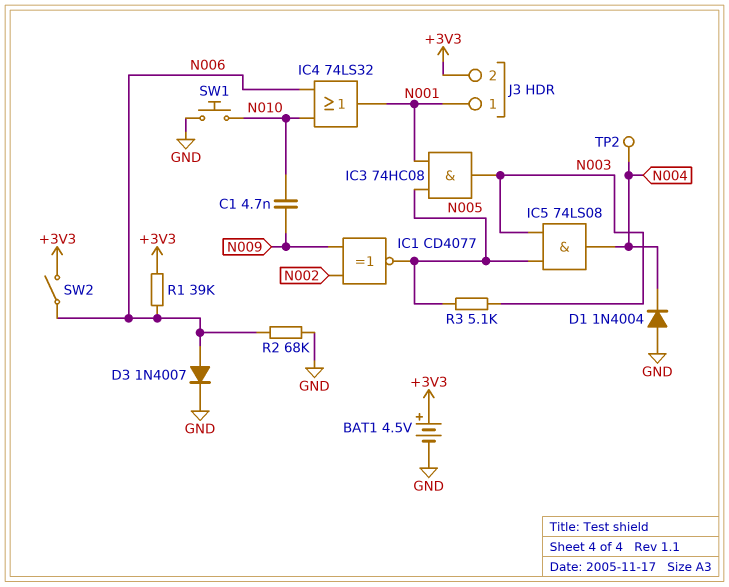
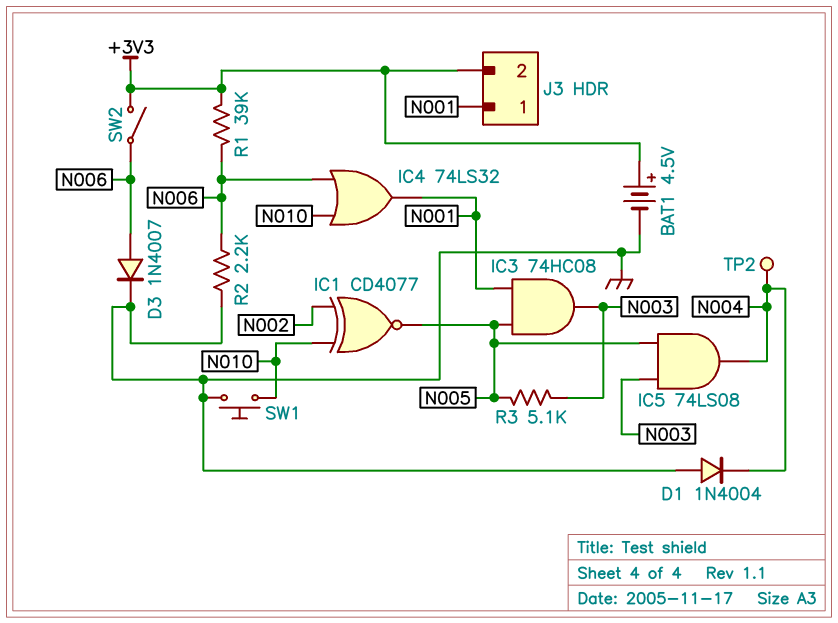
C1: 4.7nF (N009, N010) -> none
IC1: XNOR CD4077 (in N002, in N009, out N005) -> XNOR CD4077 (in N002, in N010, out N005)
R2: 68k (GND, N006) -> 2.2k (GND, N006)

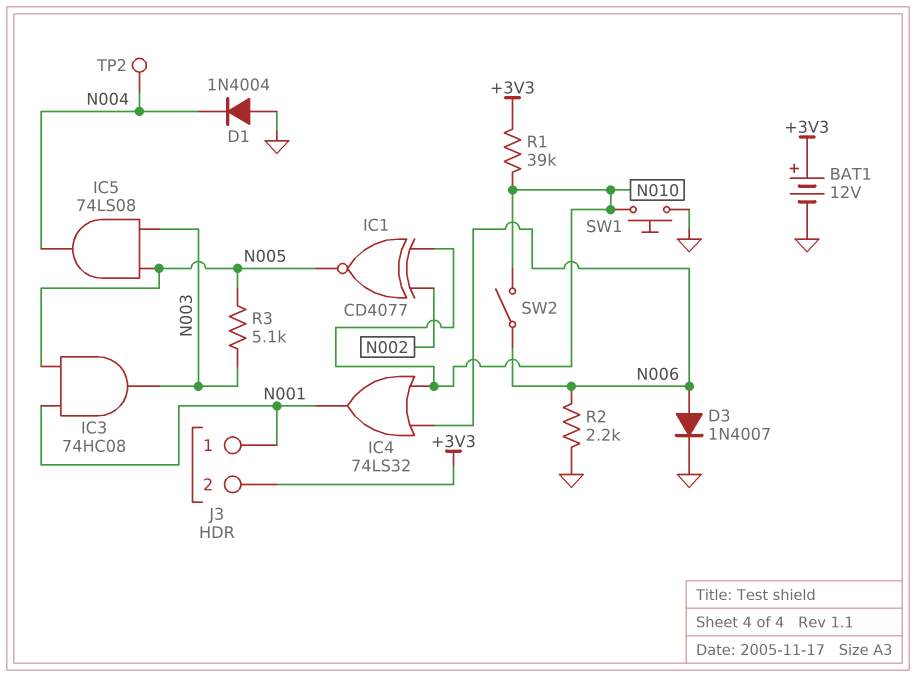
BAT1: 4.5V (plus +3V3, minus GND) -> 12V (plus +3V3, minus GND)
R1: 39k (+3V3, N006) -> 39k (+3V3, N010)
SW2: switch (+3V3, N006) -> switch (N006, N010)

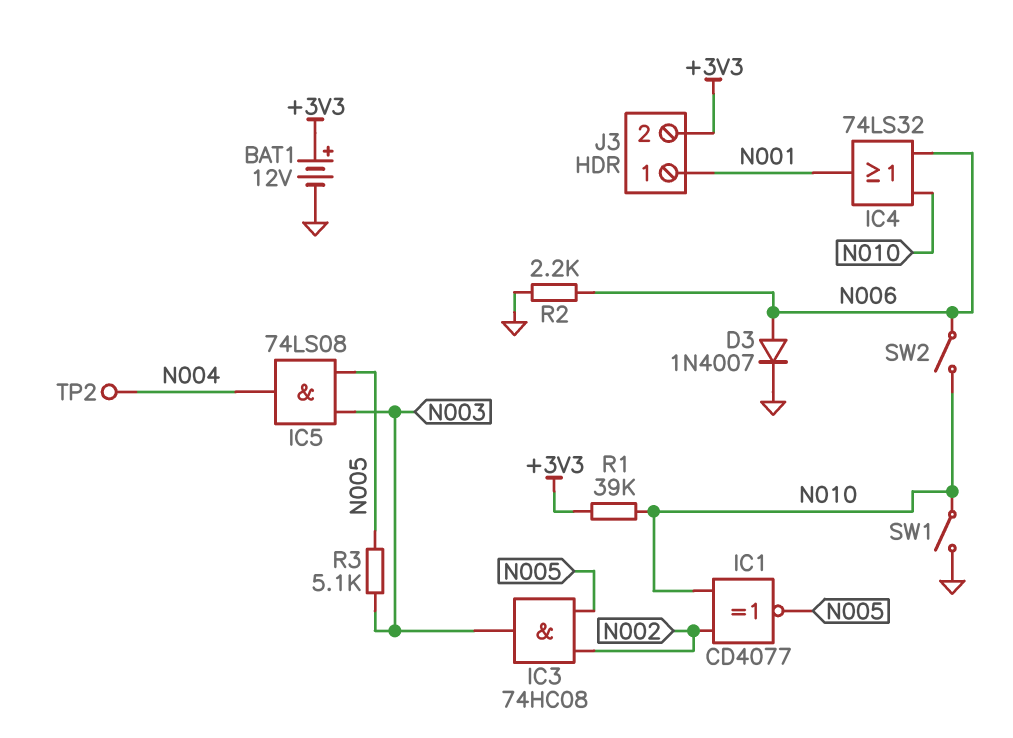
D1: diode 1N4004 (A GND, K N004) -> none
IC3: AND 74HC08 (in N001, in N005, out N003) -> AND 74HC08 (in N002, in N005, out N003)
SW1: button (GND, N010) -> switch (GND, N010)

